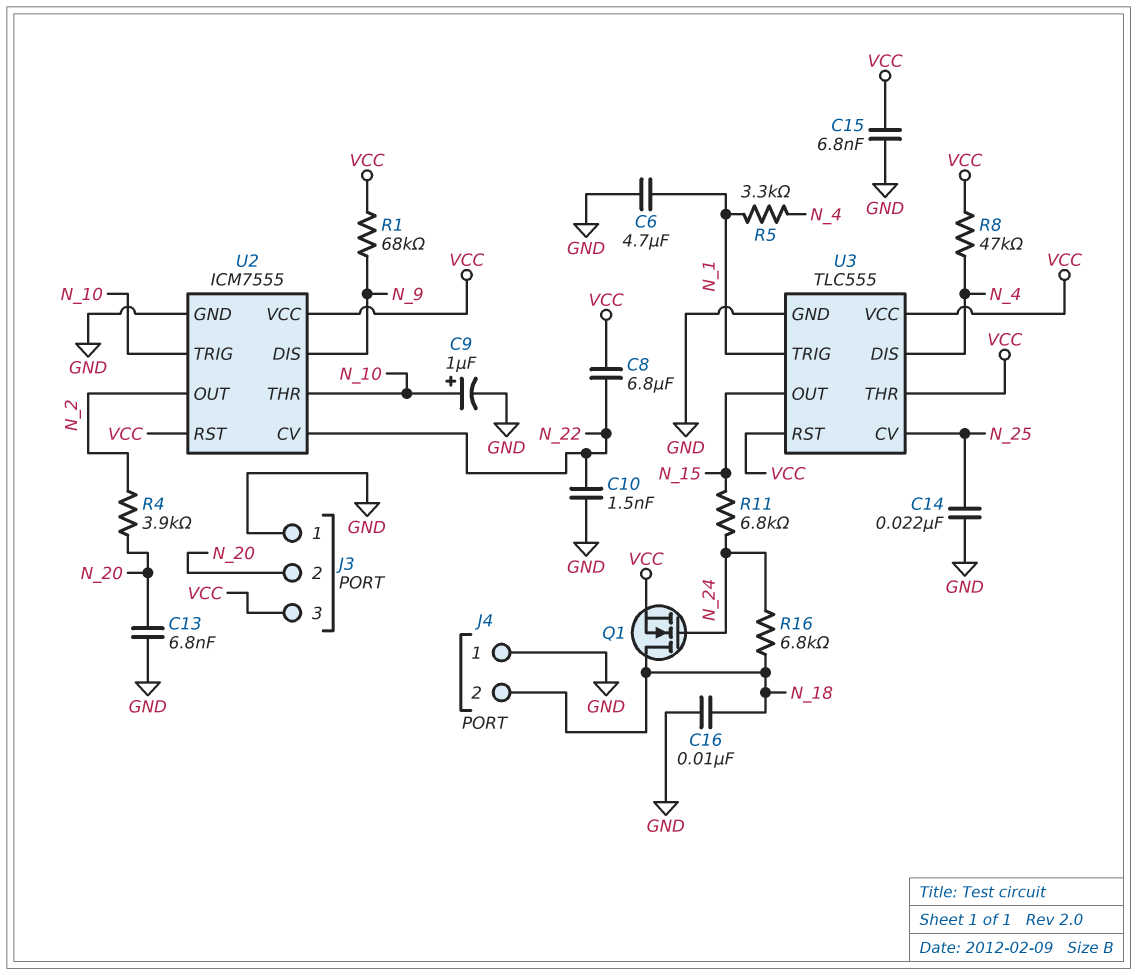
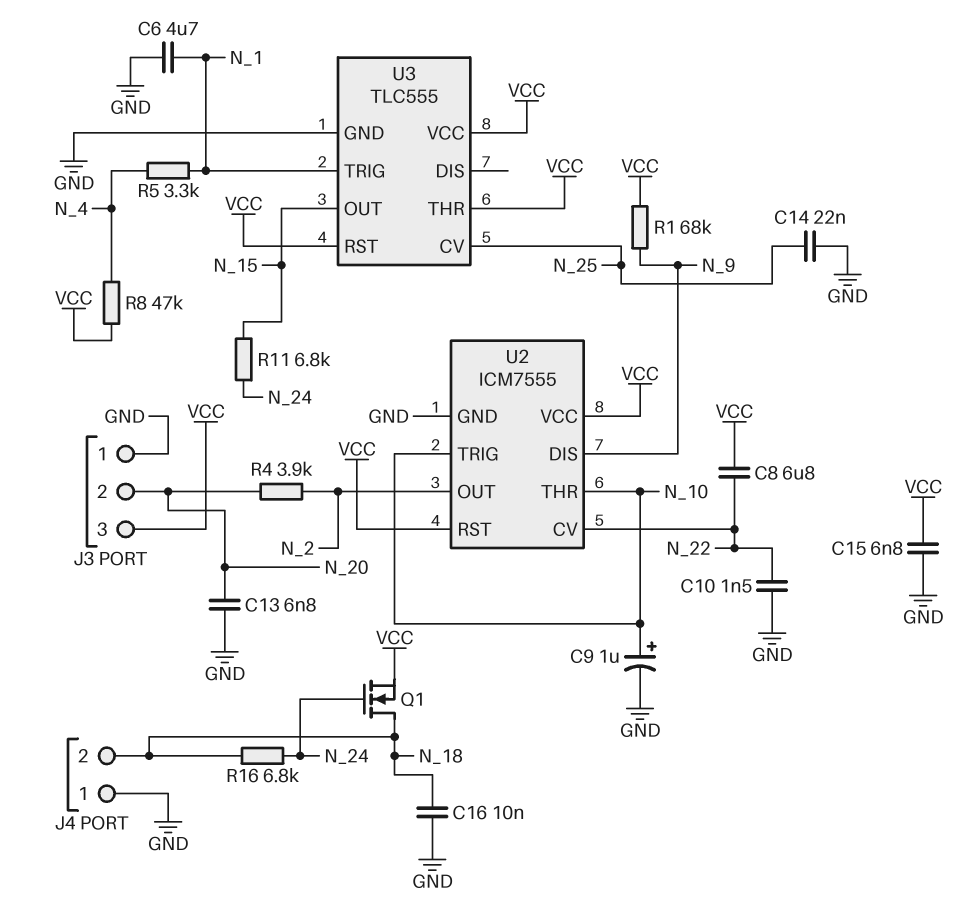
U3 pin DIS: N_4 -> none

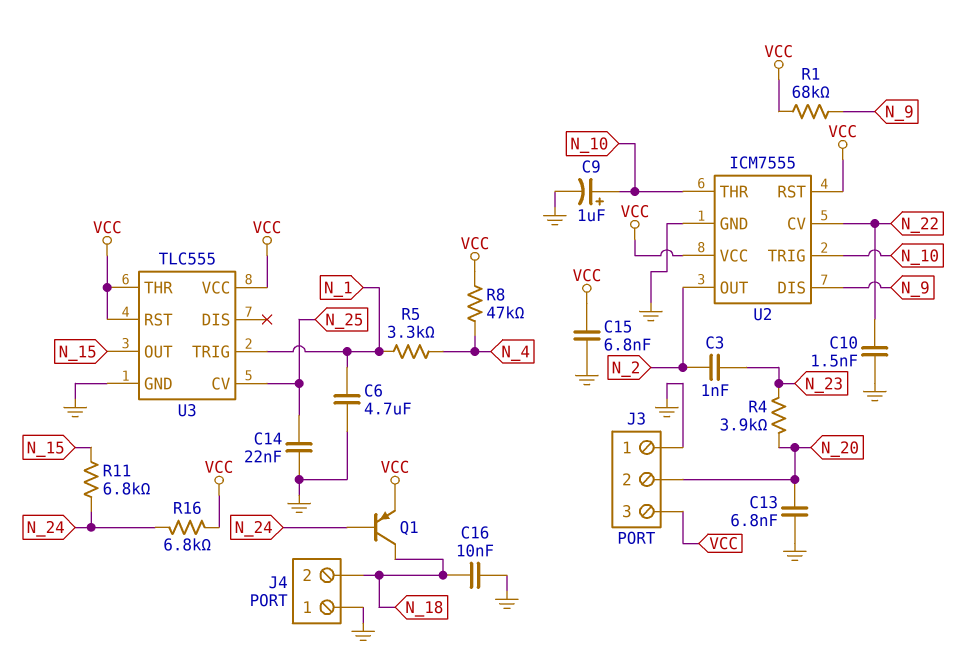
C3: none -> 1nF (N_2, N_23)
C8: 6.8uF (N_22, VCC) -> none
Q1: NMOS (G N_24, D N_18, S VCC) -> PNP (B N_24, C N_18, E VCC)
R4: 3.9k (N_2, N_20) -> 3.9k (N_20, N_23)
R16: 6.8k (N_18, N_24) -> 6.8k (N_24, VCC)

